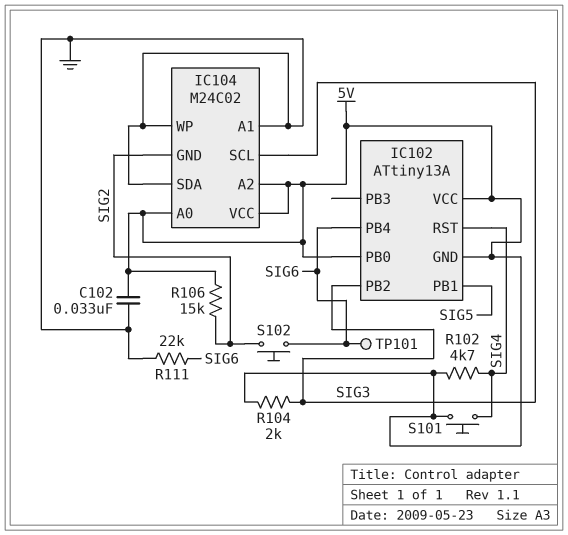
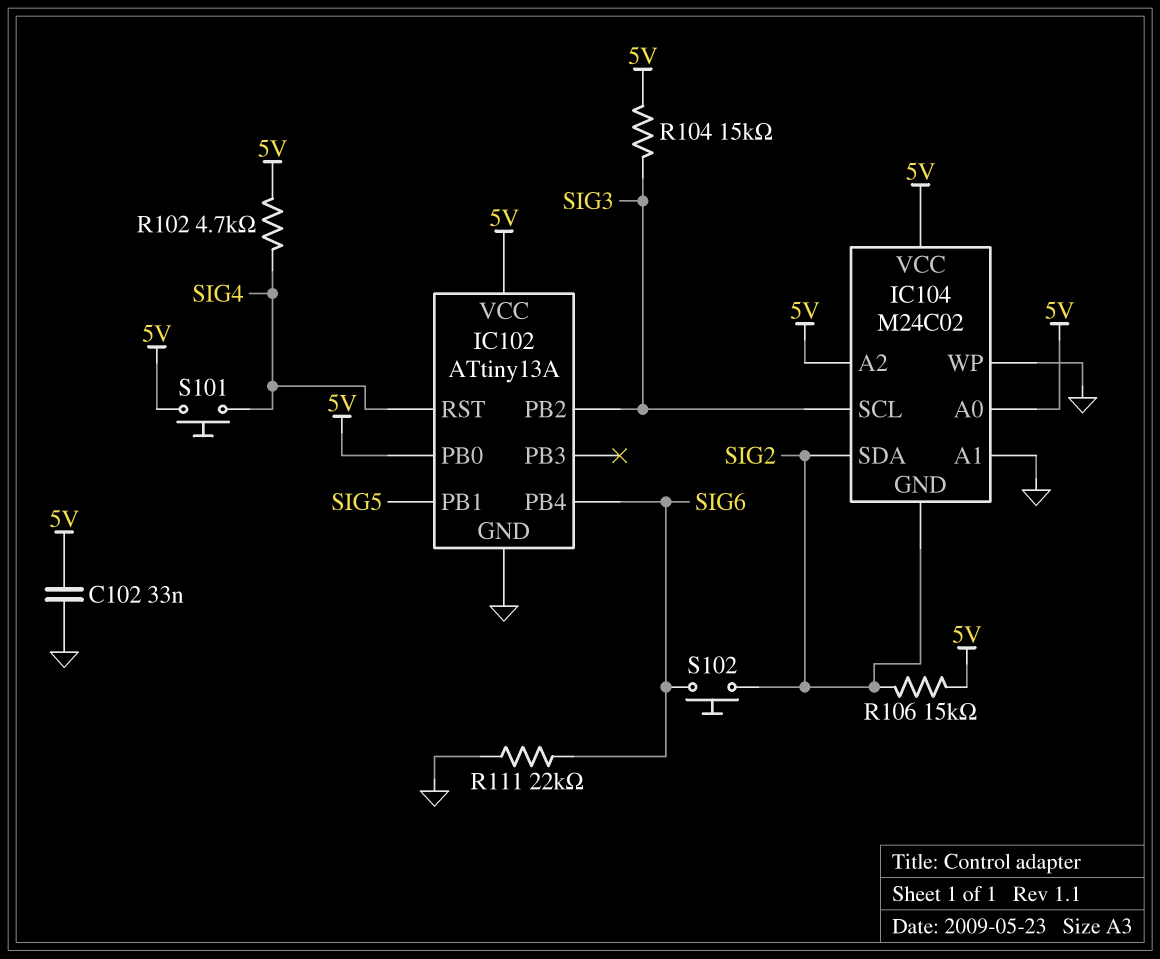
IC102 pin GND: 5V -> GND
IC104 pin SDA: GND -> SIG2
R104: 2k (5V, SIG3) -> 15k (5V, SIG3)
TP101: test point (SIG6) -> none

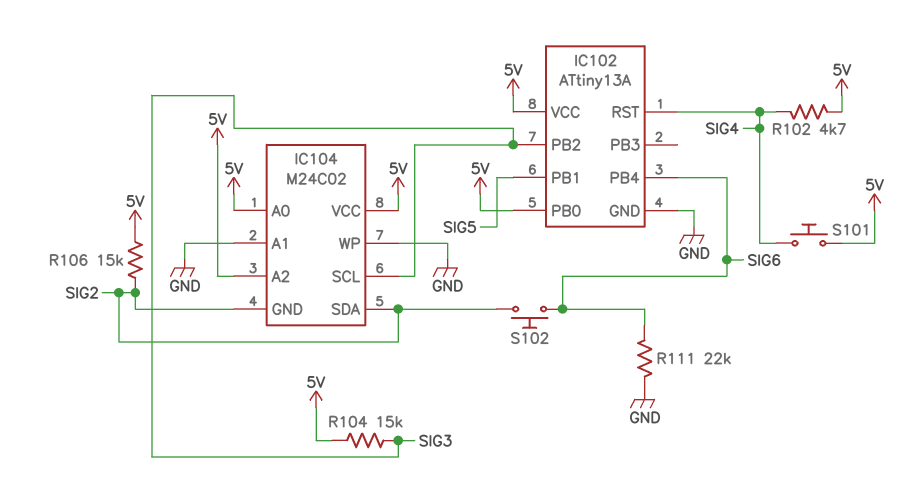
C102: 33nF (5V, GND) -> none

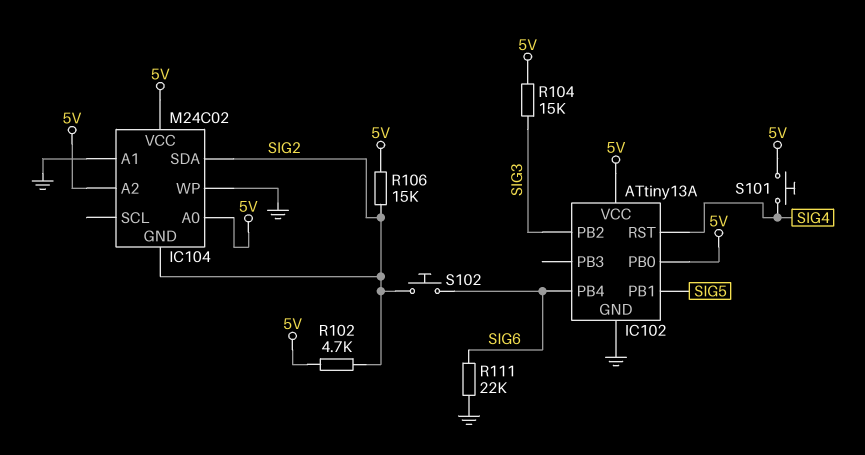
IC104 pin SCL: SIG3 -> none
R102: 4.7k (5V, SIG4) -> 4.7k (5V, SIG2)

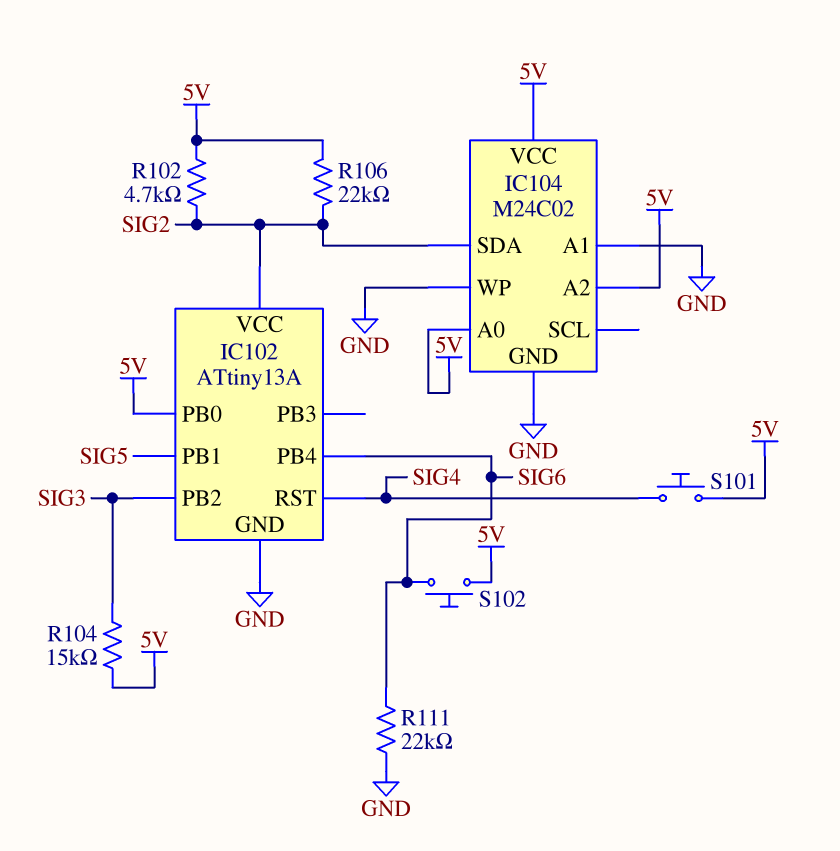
IC102 pin VCC: 5V -> SIG2
IC104 pin GND: SIG2 -> GND
R106: 15k (5V, SIG2) -> 22k (5V, SIG2)
S102: button (SIG2, SIG6) -> button (5V, SIG6)

